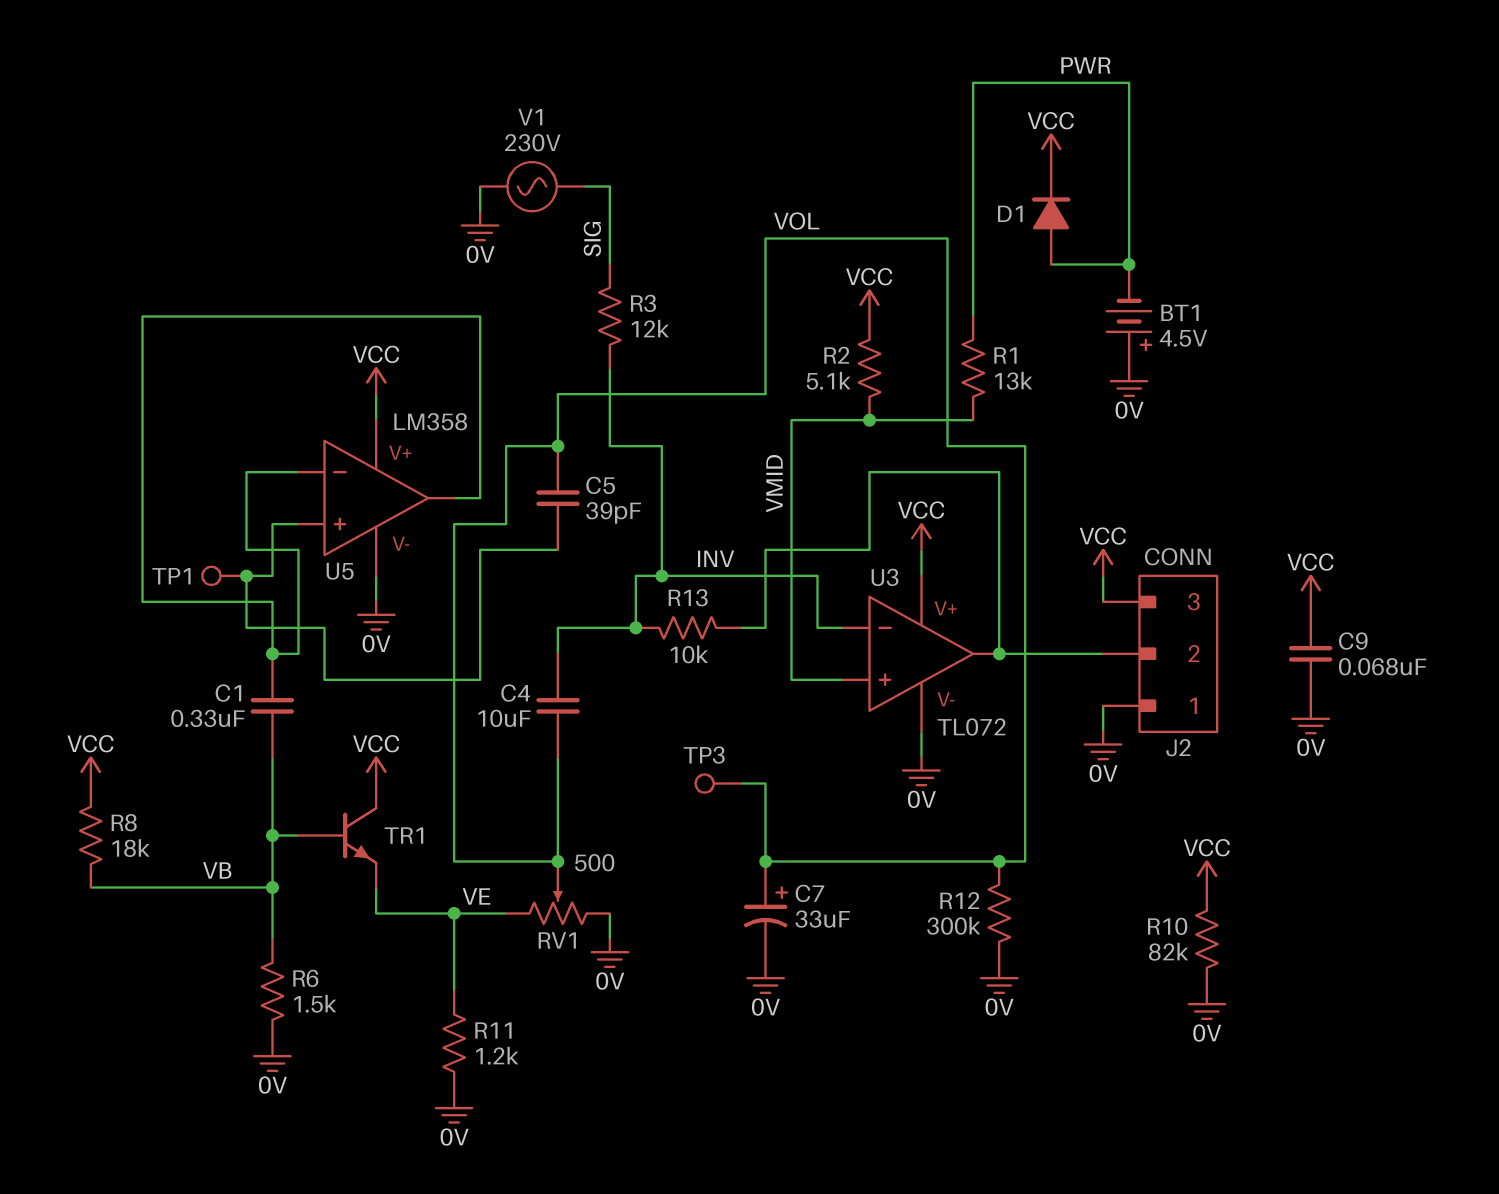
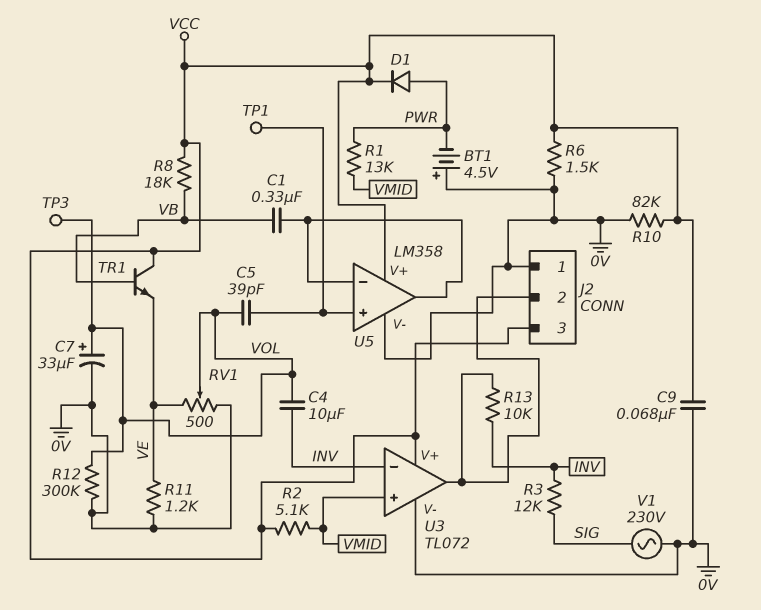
R6: 1.5k (0V, VB) -> 1.5k (0V, VCC)

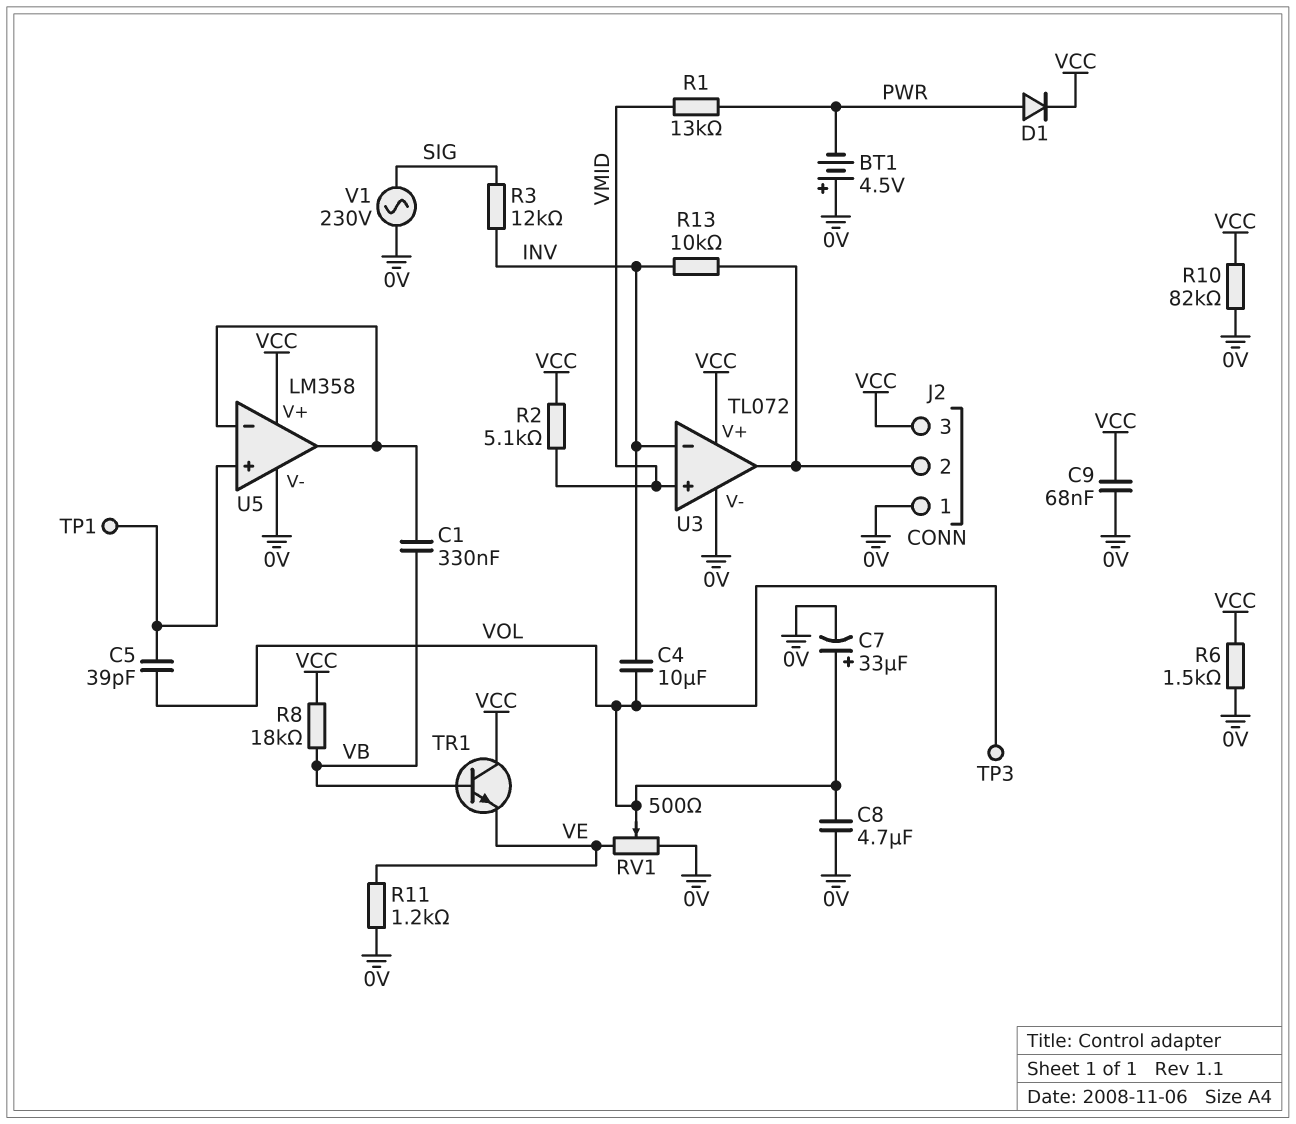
C8: none -> 4.7uF (0V, VOL)
R12: 300k (0V, VOL) -> none

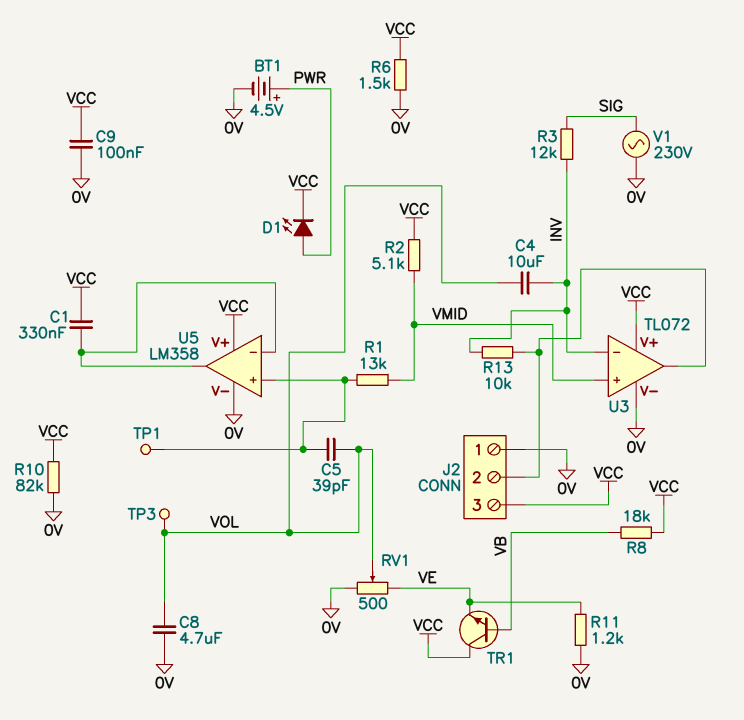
BT1: 4.5V (plus 0V, minus PWR) -> 4.5V (plus PWR, minus 0V)
C1: 330nF (U5/in-, VB) -> 330nF (U5/in-, VCC)
C7: 33uF (plus VOL, minus 0V) -> none
C9: 68nF (0V, VCC) -> 100nF (0V, VCC)
D1: diode (A PWR, K VCC) -> LED (A PWR, K VCC)
R1: 13k (PWR, VMID) -> 13k (U5/in+, VMID)

